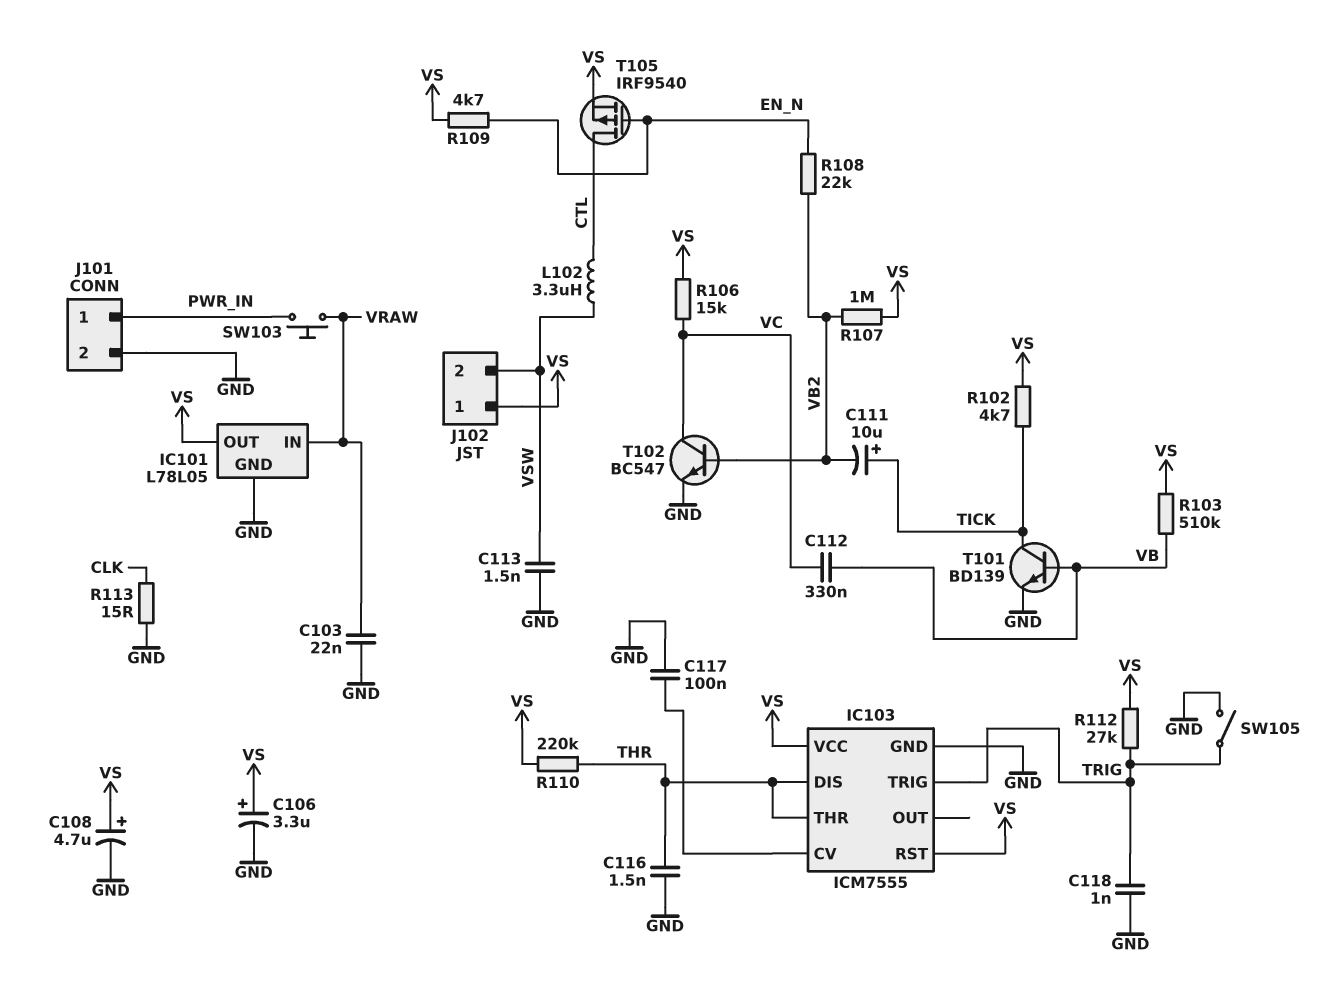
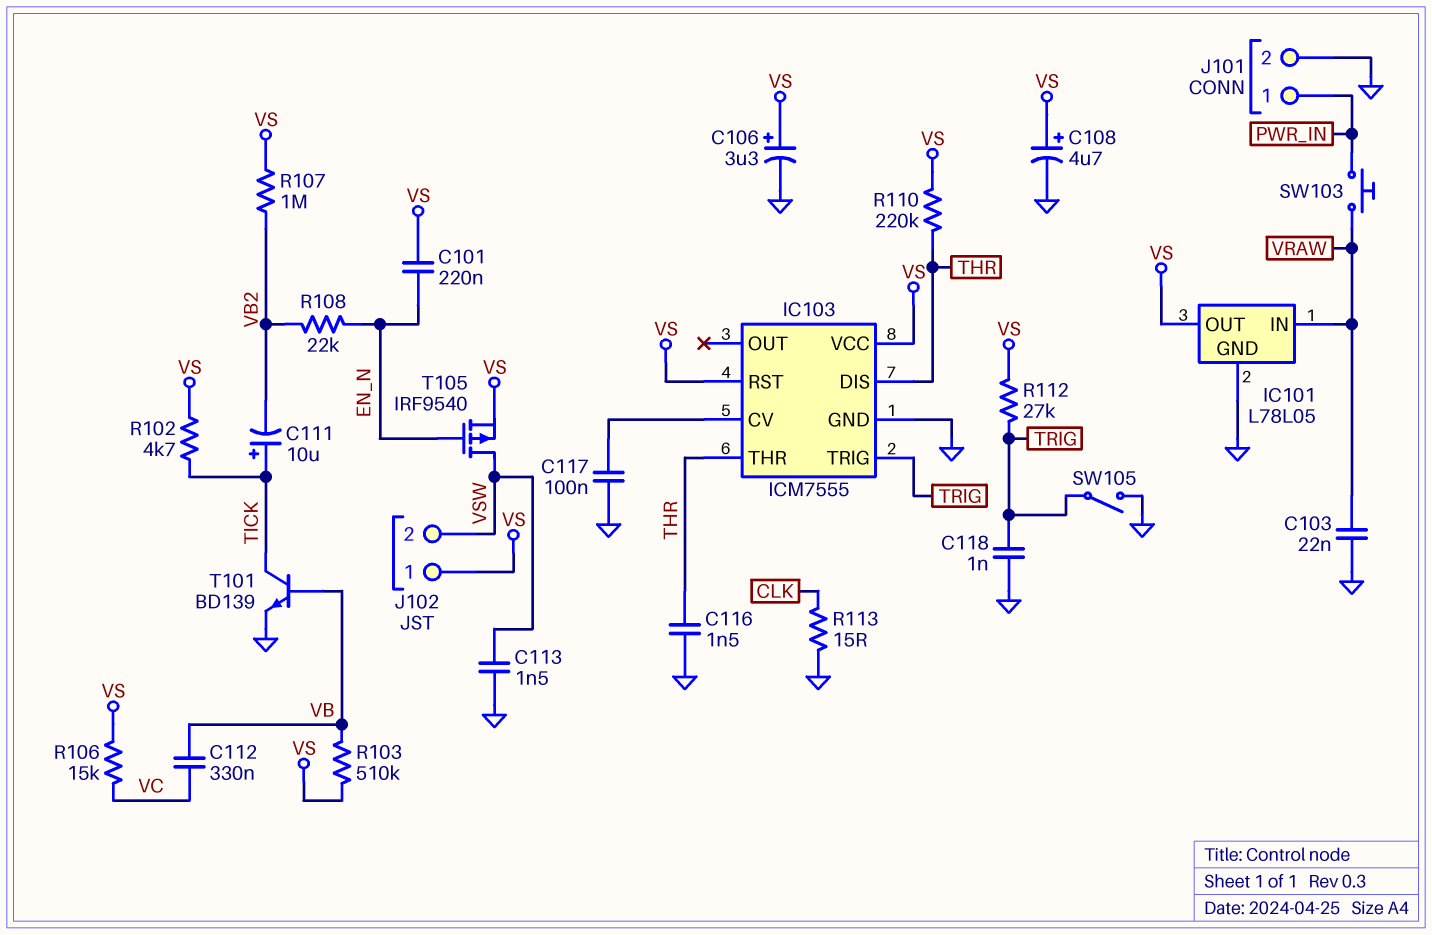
C101: none -> 220nF (EN_N, VS)
L102: 3.3uH (CTL, VSW) -> none
R109: 4.7k (EN_N, VS) -> none
T102: NPN BC547 (B VB2, C VC, E GND) -> none
T105: PMOS IRF9540 (G EN_N, D CTL, S VS) -> PMOS IRF9540 (G EN_N, D VSW, S VS)

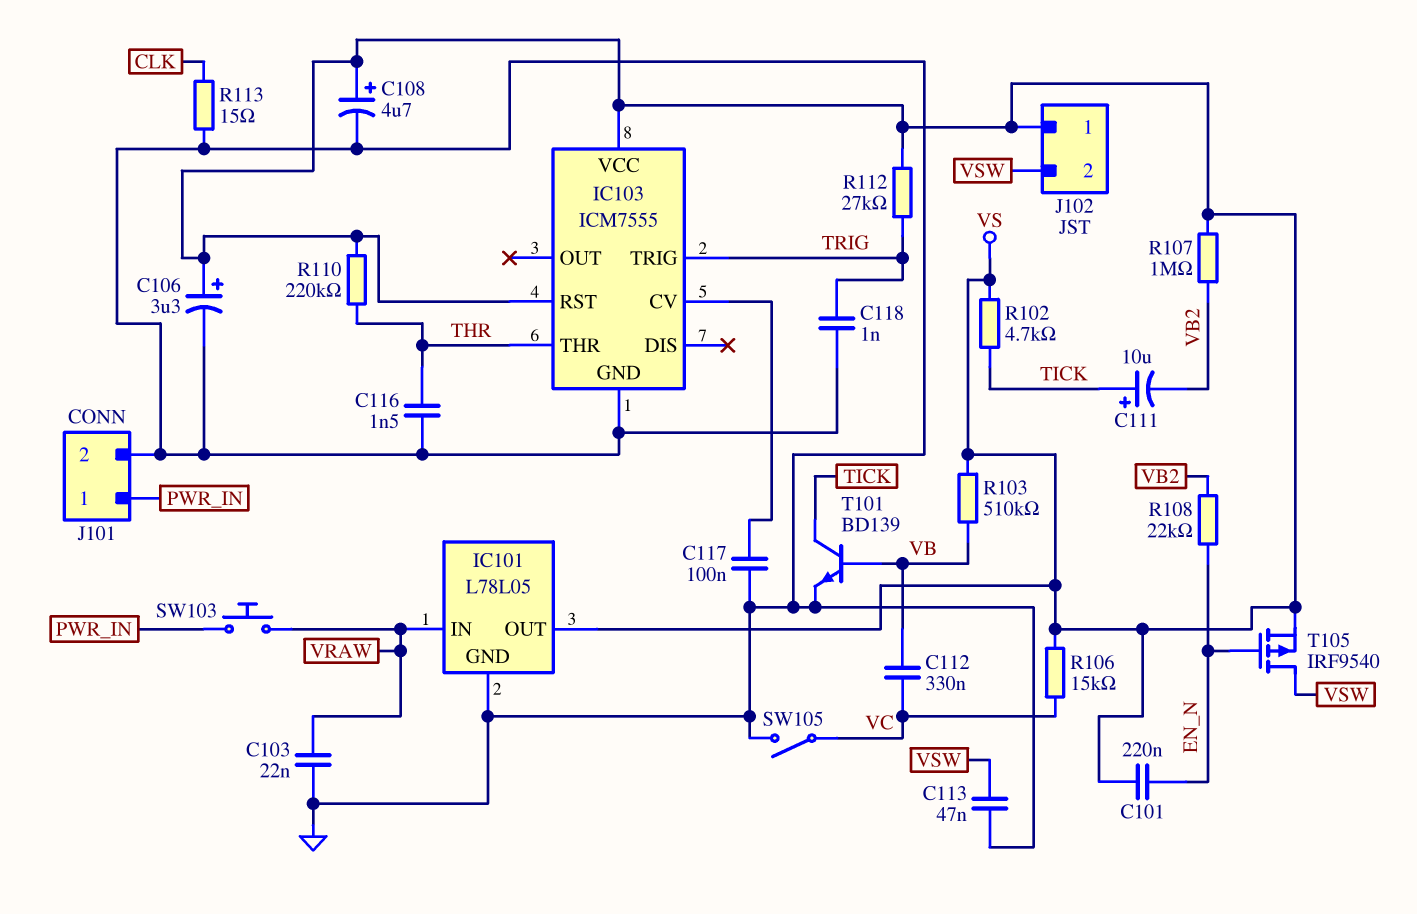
C113: 1.5nF (GND, VSW) -> 47nF (GND, VSW)
IC103 pin DIS: THR -> none
SW105: switch (GND, TRIG) -> switch (GND, VC)

